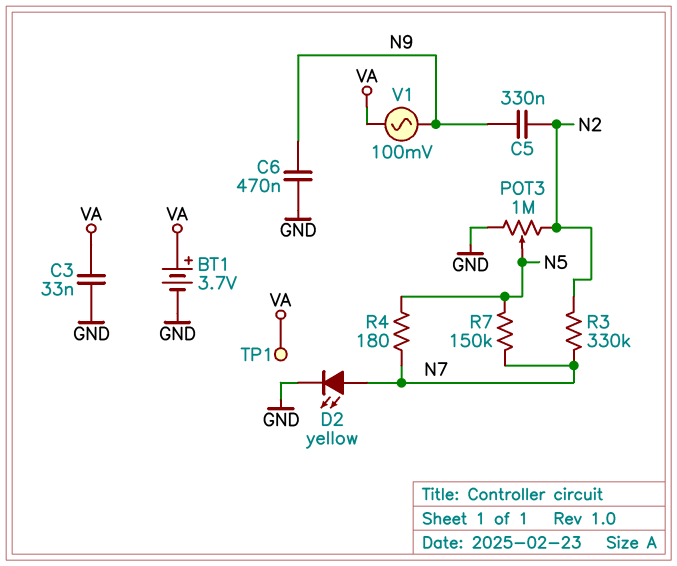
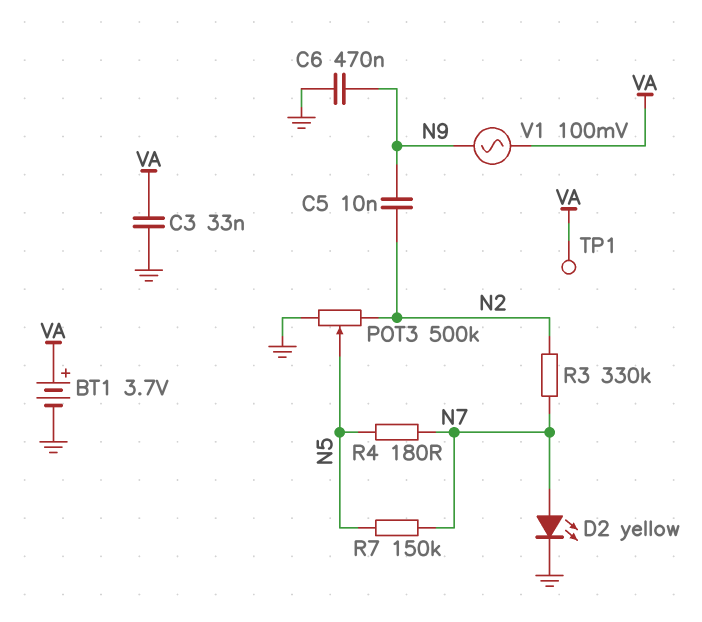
C5: 330nF (N2, N9) -> 10nF (N2, N9)
POT3: 1M (GND, N2, wiper N5) -> 500k (GND, N2, wiper N5)

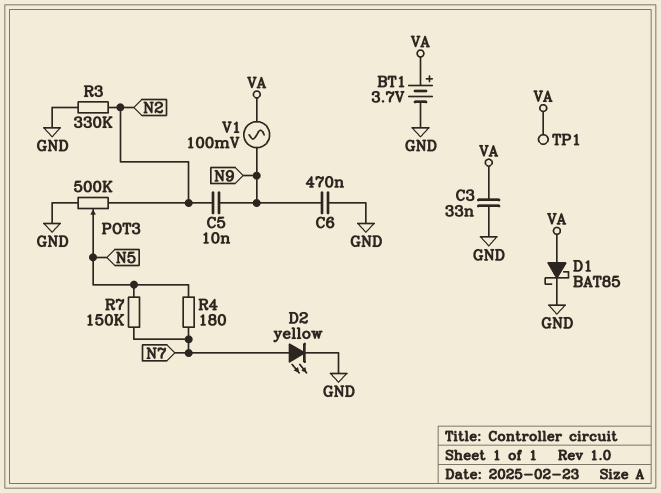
D1: none -> schottky BAT85 (A VA, K GND)
R3: 330k (N2, N7) -> 330k (GND, N2)

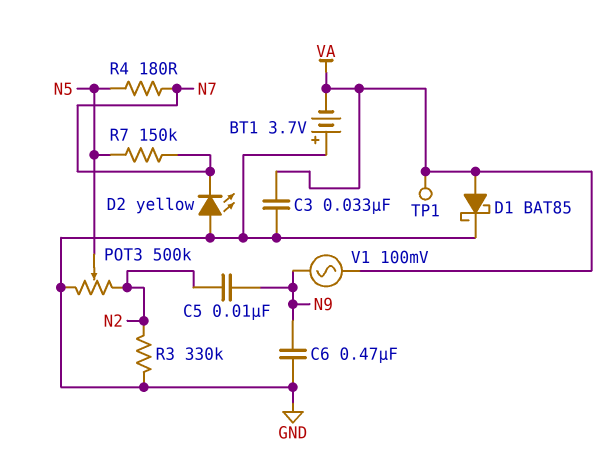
BT1: 3.7V (plus VA, minus GND) -> 3.7V (plus GND, minus VA)
D2: LED yellow (A N7, K GND) -> LED yellow (A GND, K N7)

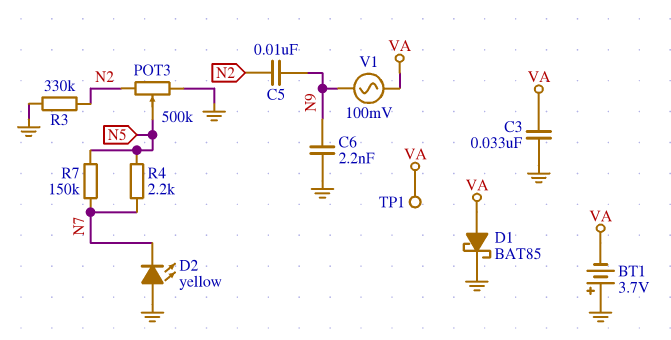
C6: 470nF (GND, N9) -> 2.2nF (GND, N9)
R4: 180 (N5, N7) -> 2.2k (N5, N7)

